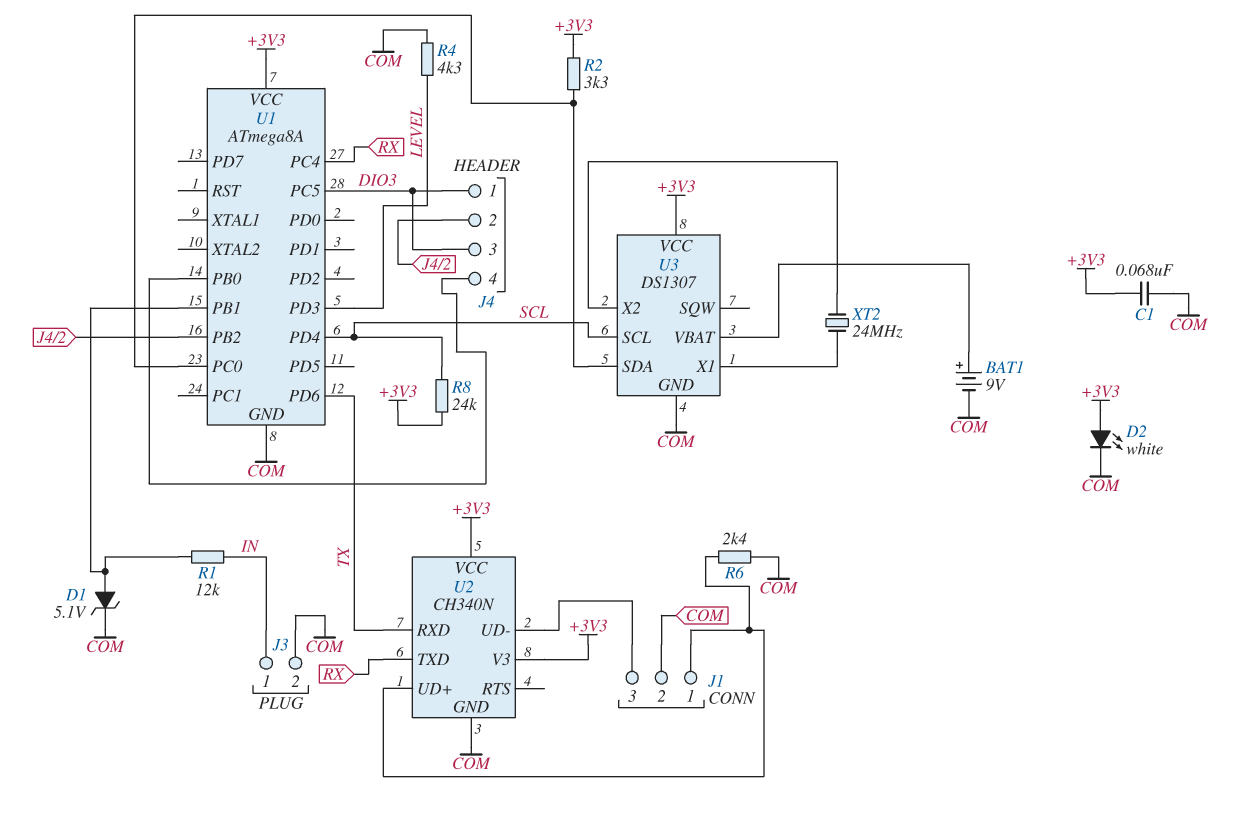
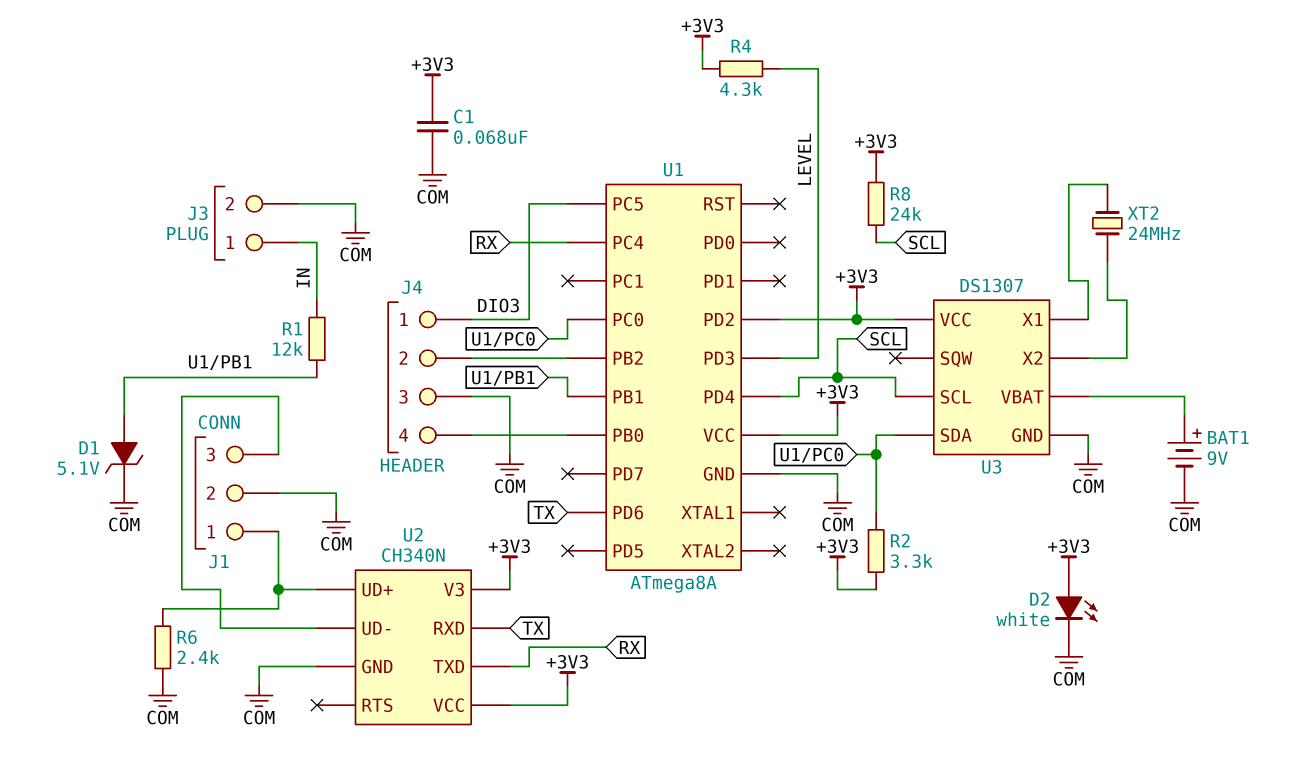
J4 pin 3: DIO3 -> COM
R4: 4.3k (COM, LEVEL) -> 4.3k (+3V3, LEVEL)
U1 pin PD2: none -> +3V3

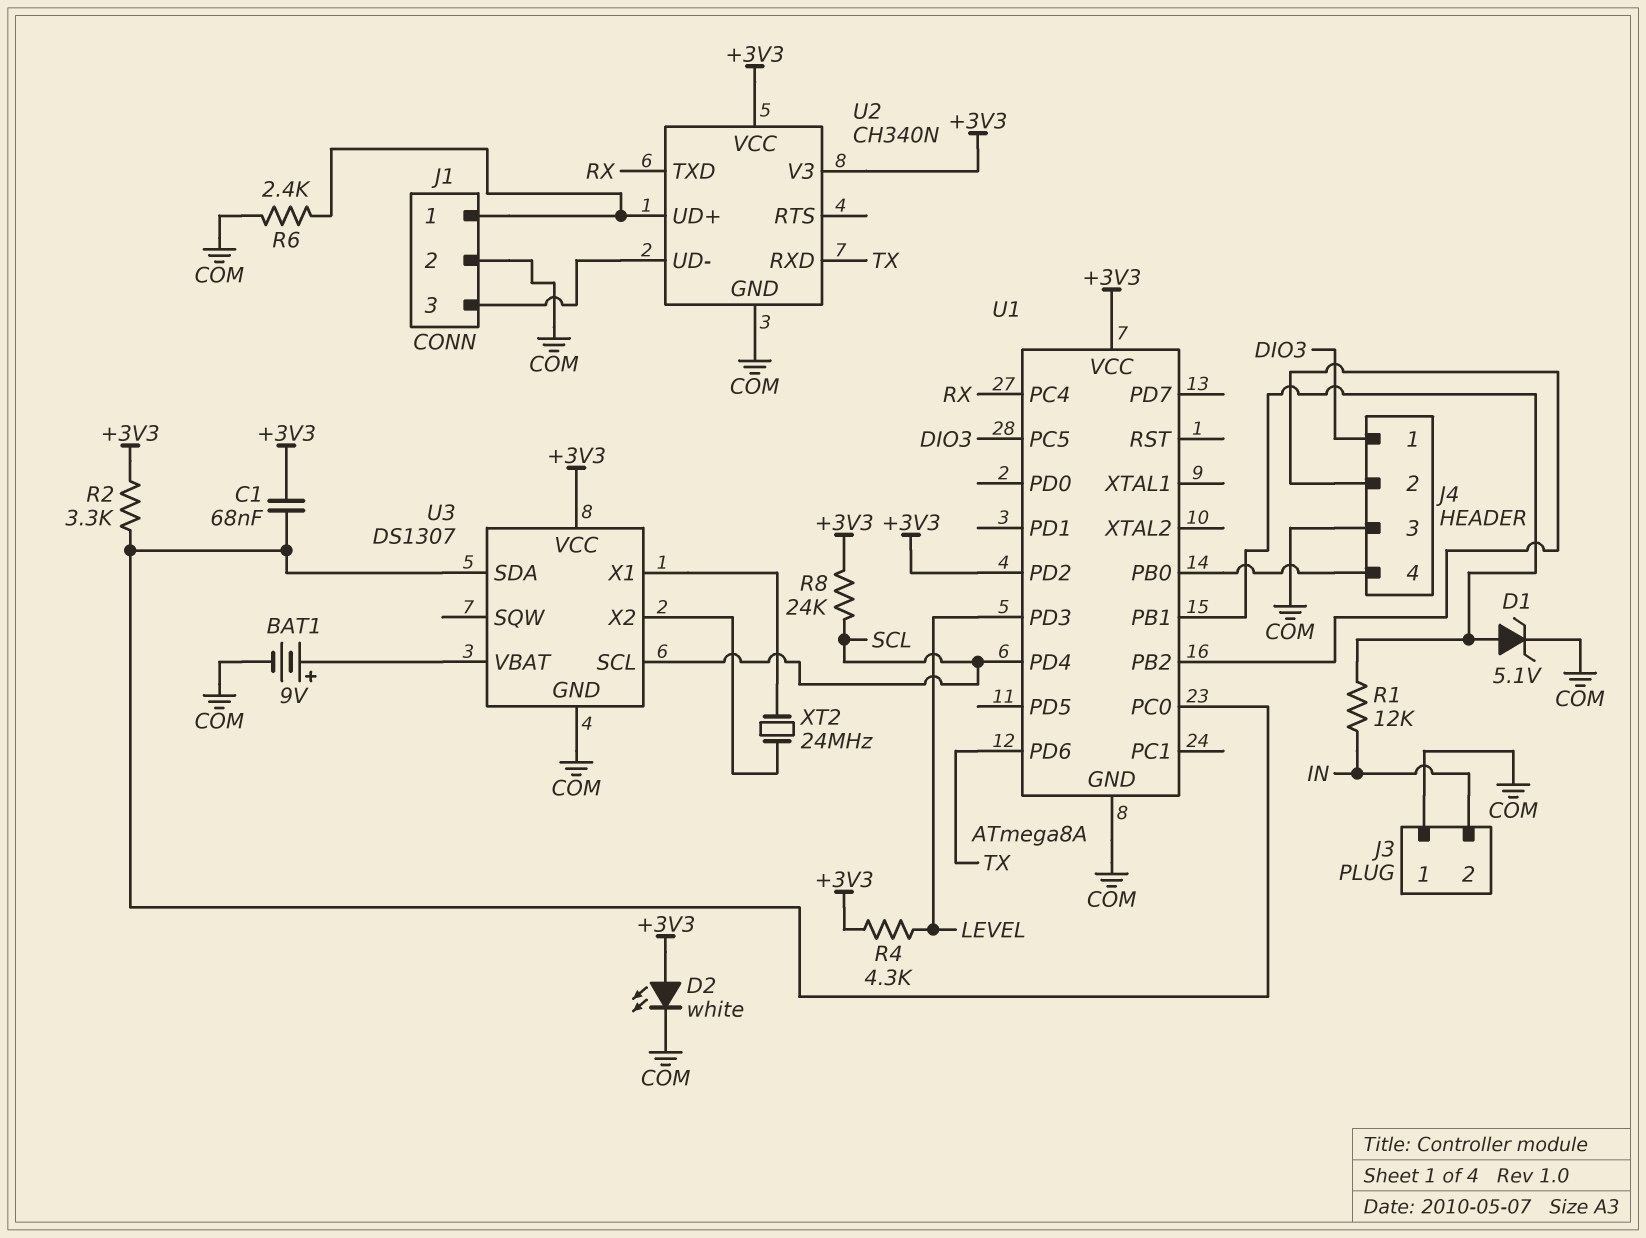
C1: 68nF (+3V3, COM) -> 68nF (+3V3, U1/PC0)
J3 pin 1: IN -> COM
J3 pin 2: COM -> IN

